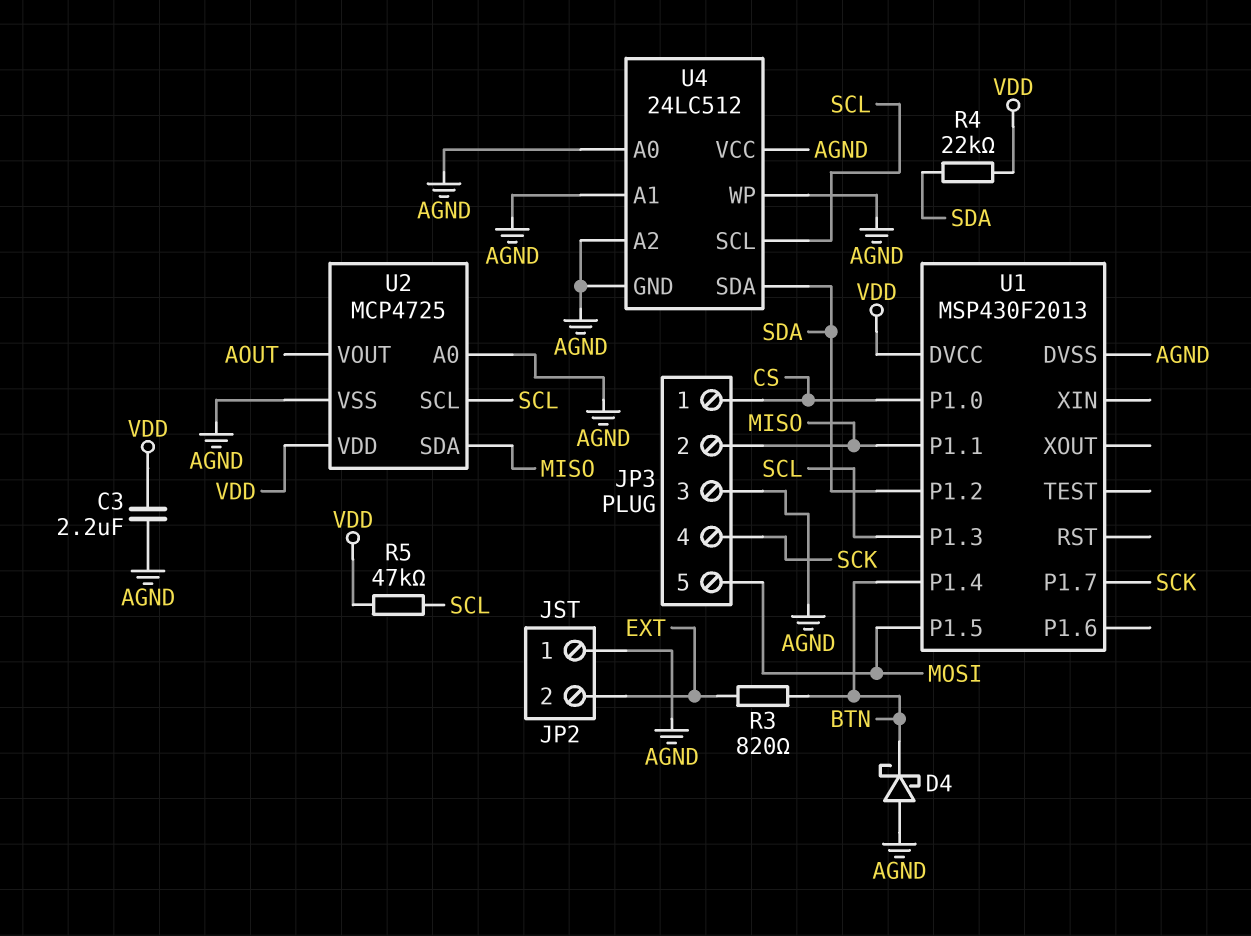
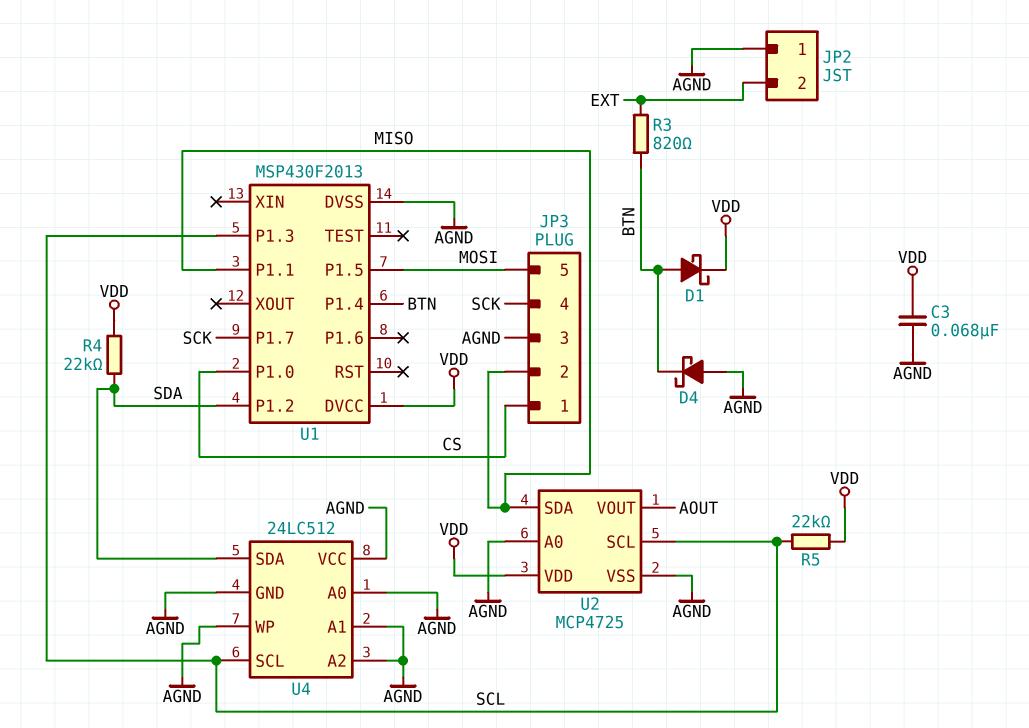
C3: 2.2uF (AGND, VDD) -> 68nF (AGND, VDD)
D1: none -> schottky (A BTN, K VDD)
R5: 47k (SCL, VDD) -> 22k (SCL, VDD)

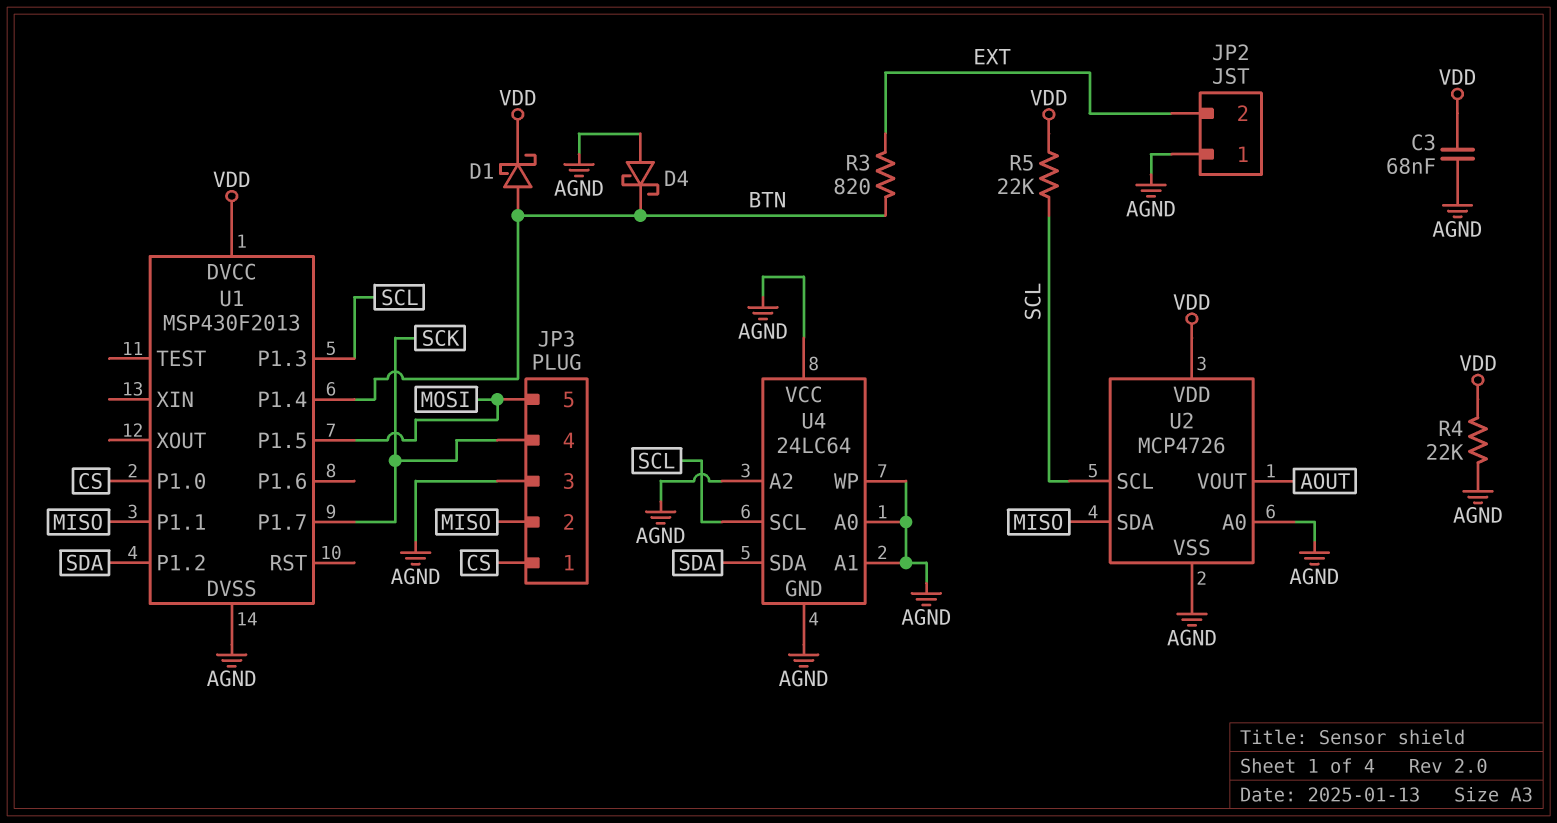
R4: 22k (SDA, VDD) -> 22k (AGND, VDD)
U2: MCP4725 -> MCP4726
U4: 24LC512 -> 24LC64

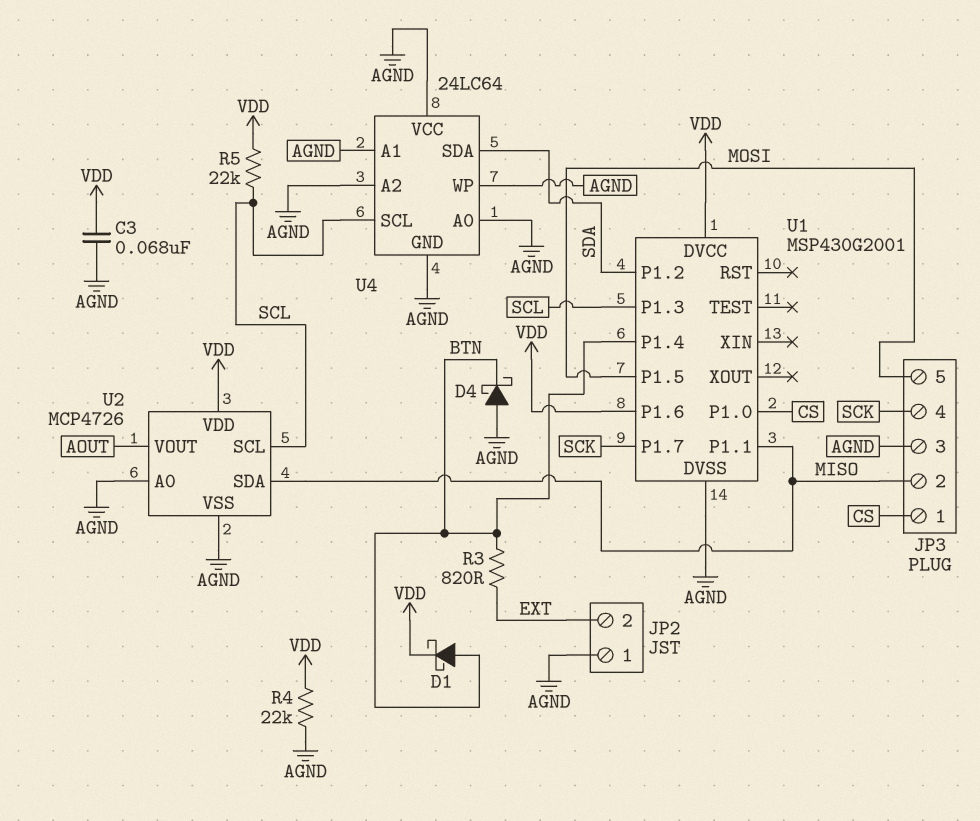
U1: MSP430F2013 -> MSP430G2001
U1 pin P1.6: none -> VDD

